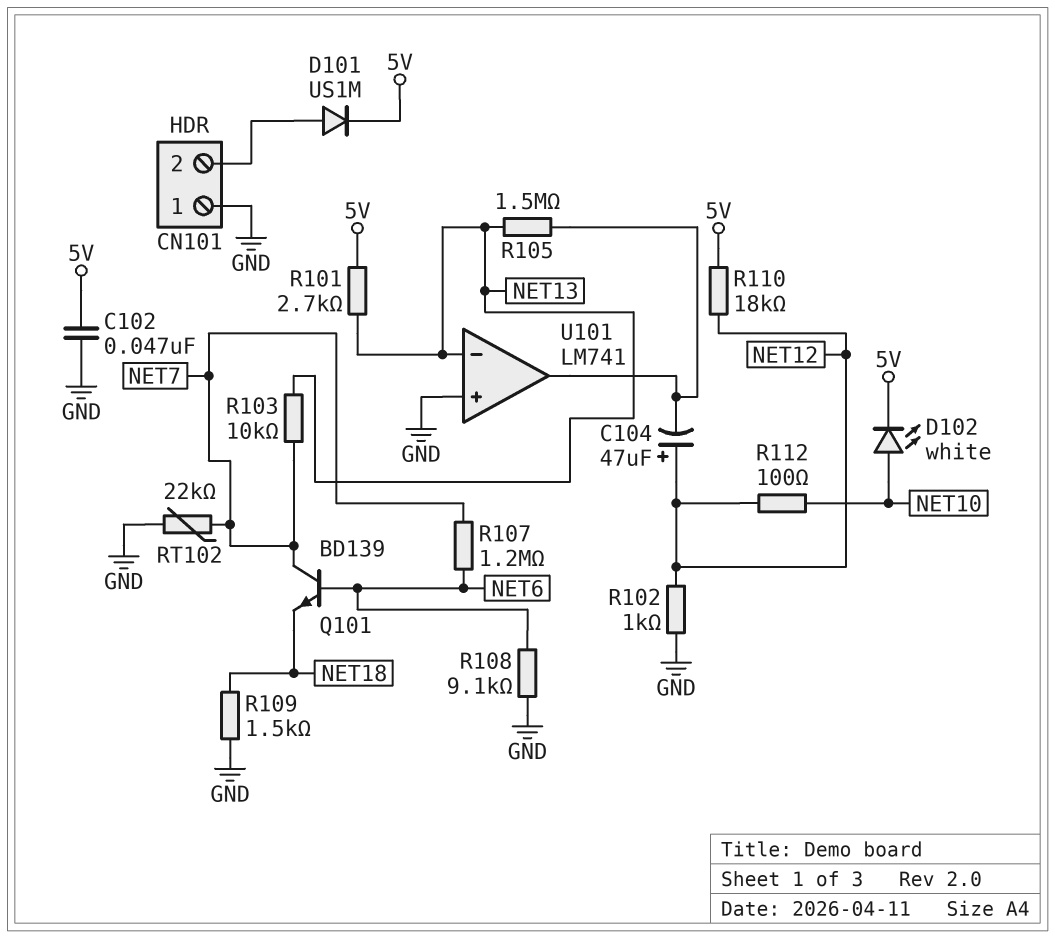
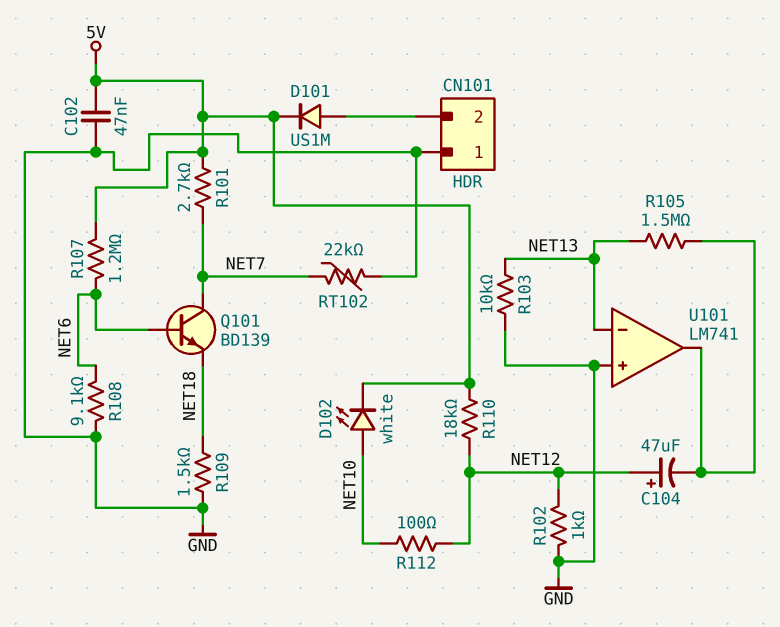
R101: 2.7k (5V, NET13) -> 2.7k (5V, NET7)
R103: 10k (NET7, NET13) -> 10k (GND, NET13)
R107: 1.2M (NET6, NET7) -> 1.2M (5V, NET6)

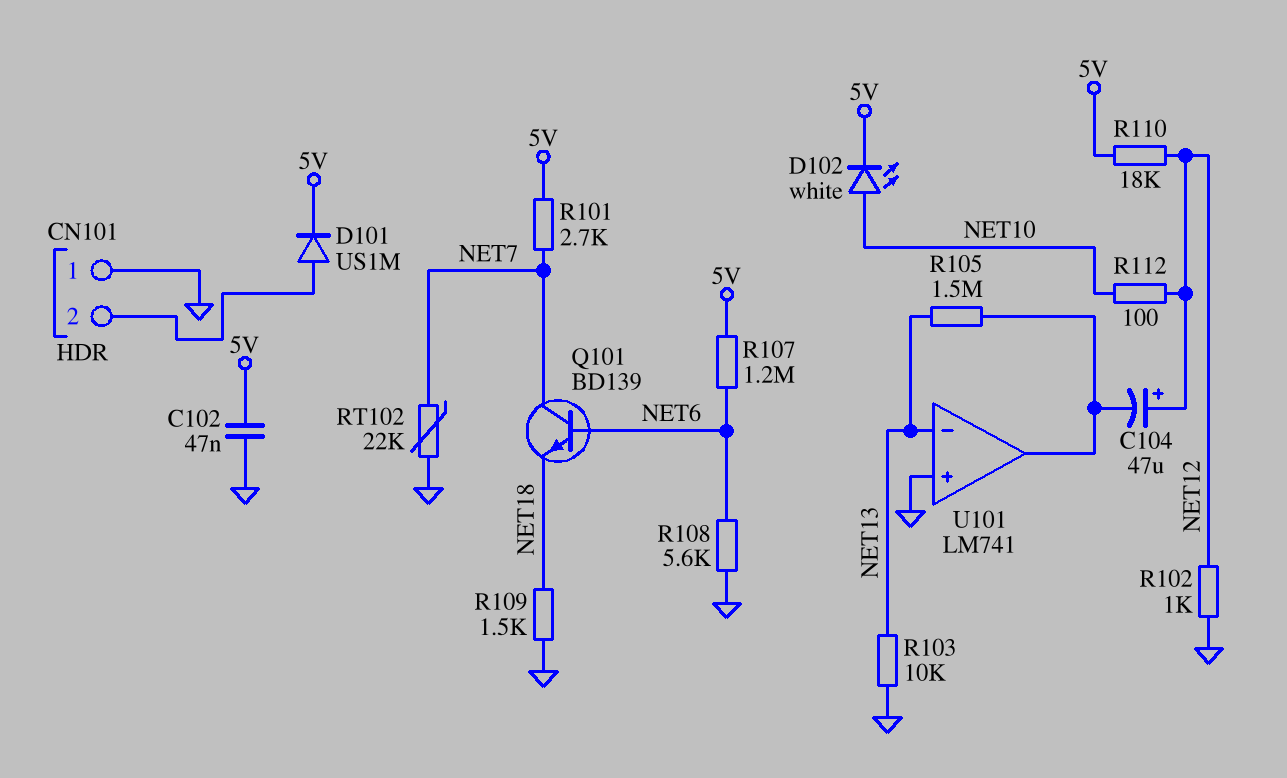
R108: 9.1k (GND, NET6) -> 5.6k (GND, NET6)

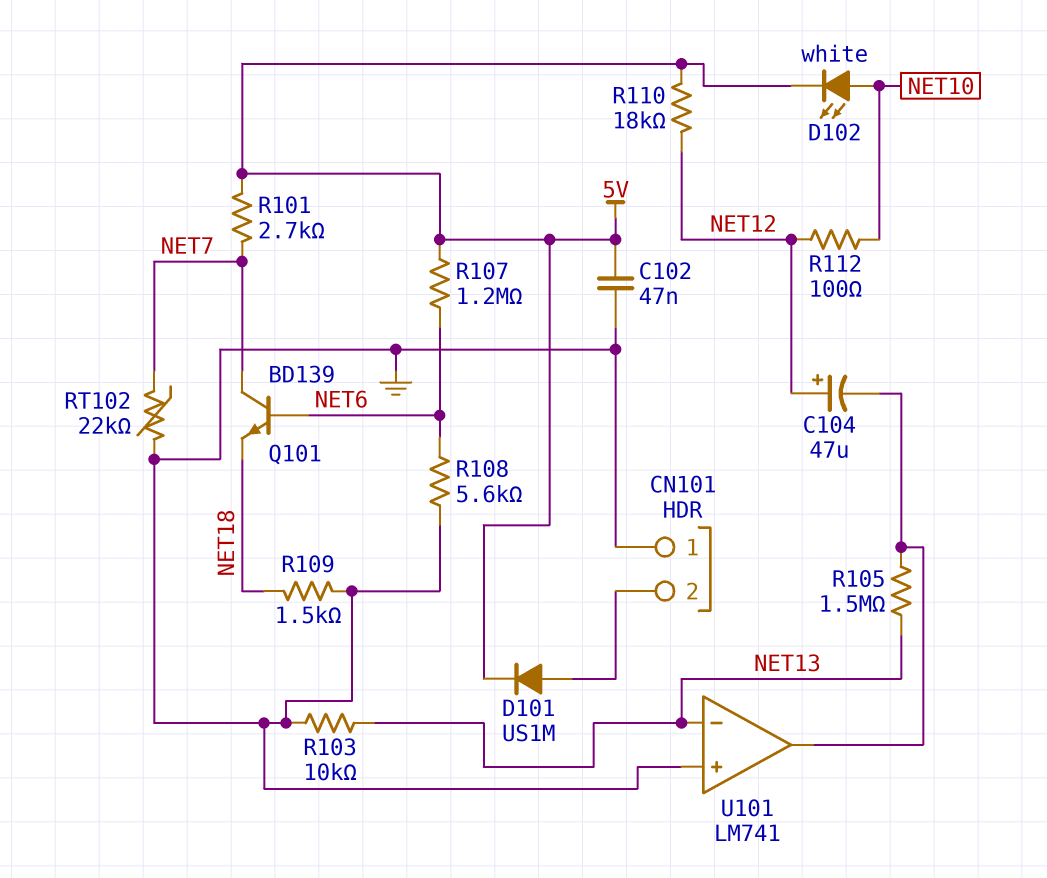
R102: 1k (GND, NET12) -> none

